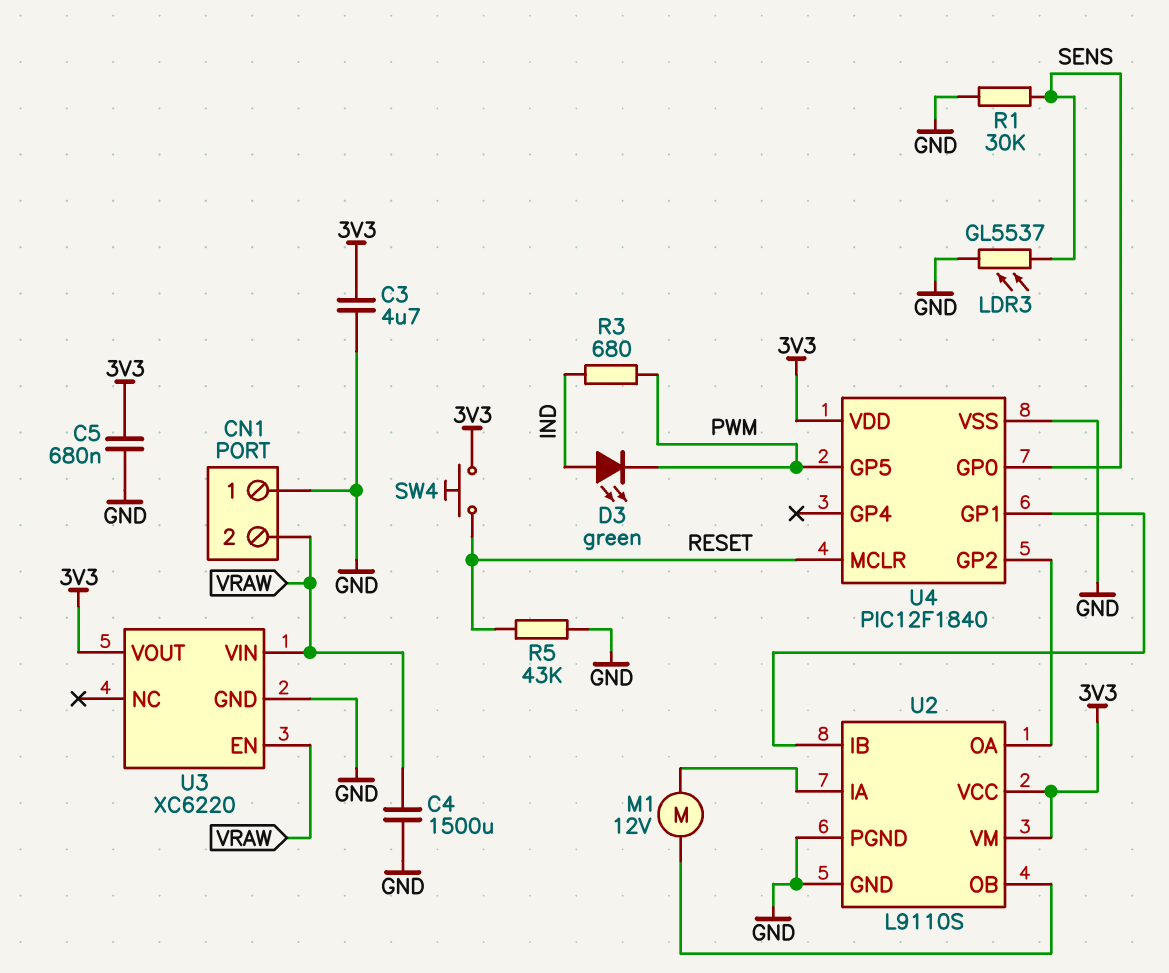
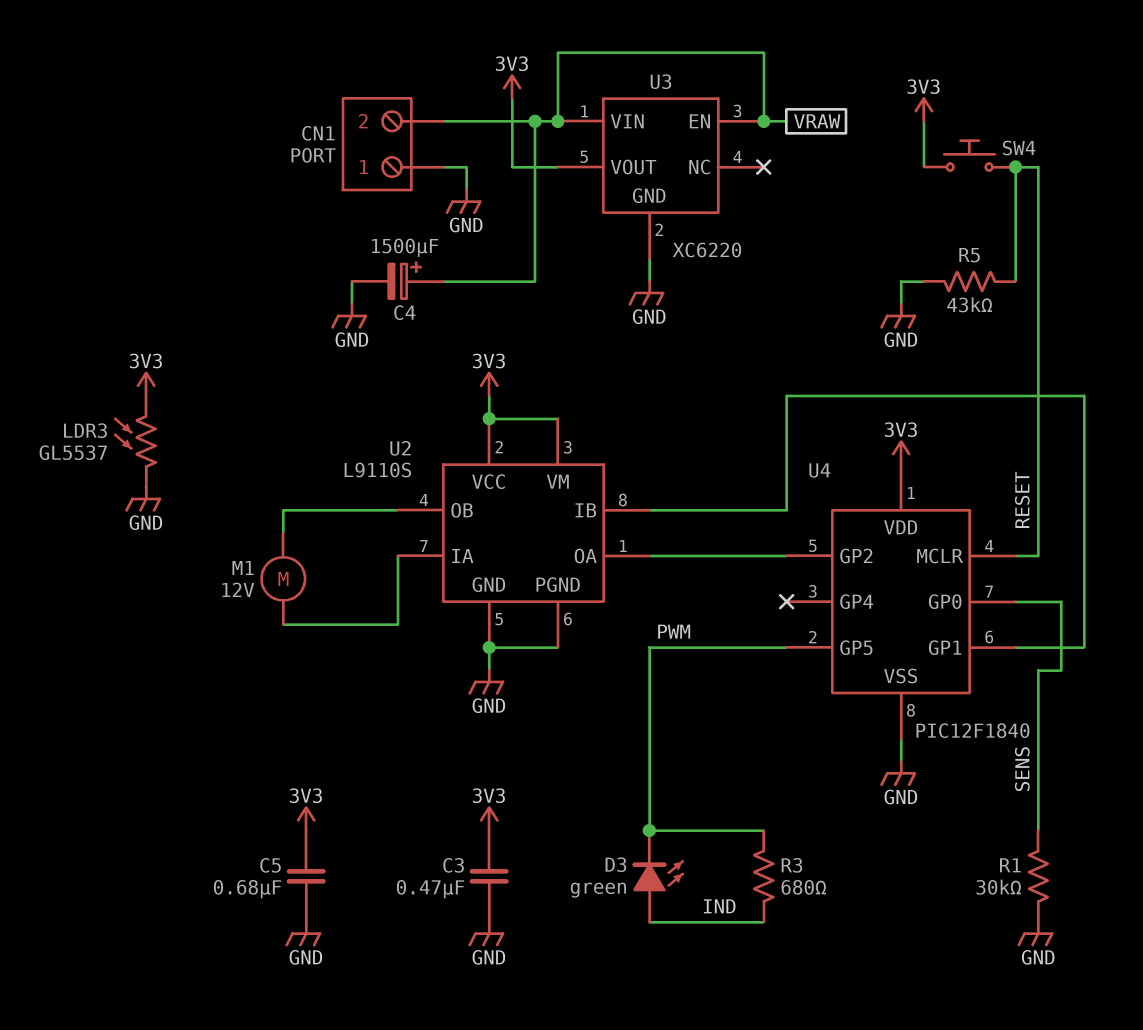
C3: 4.7uF (3V3, GND) -> 470nF (3V3, GND)
C4: 1500uF (GND, VRAW) -> 1500uF (plus VRAW, minus GND)
LDR3: GL5537 (GND, SENS) -> GL5537 (3V3, GND)

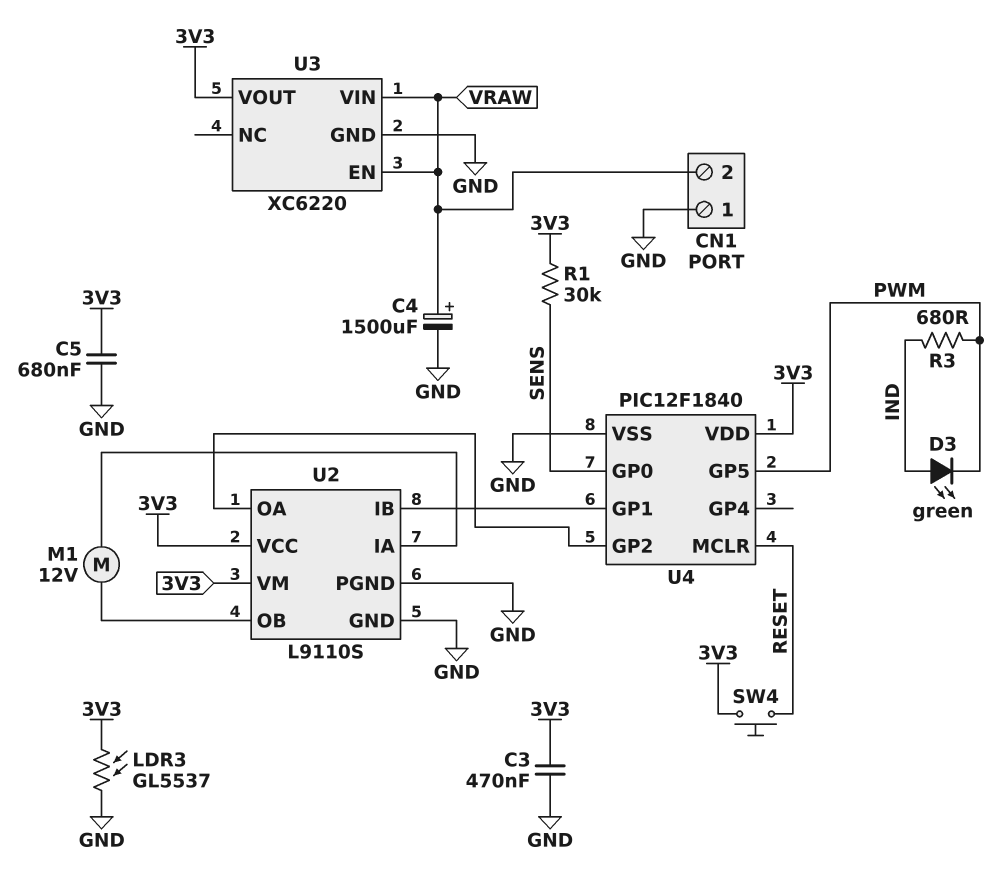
R1: 30k (GND, SENS) -> 30k (3V3, SENS)
R5: 43k (GND, RESET) -> none

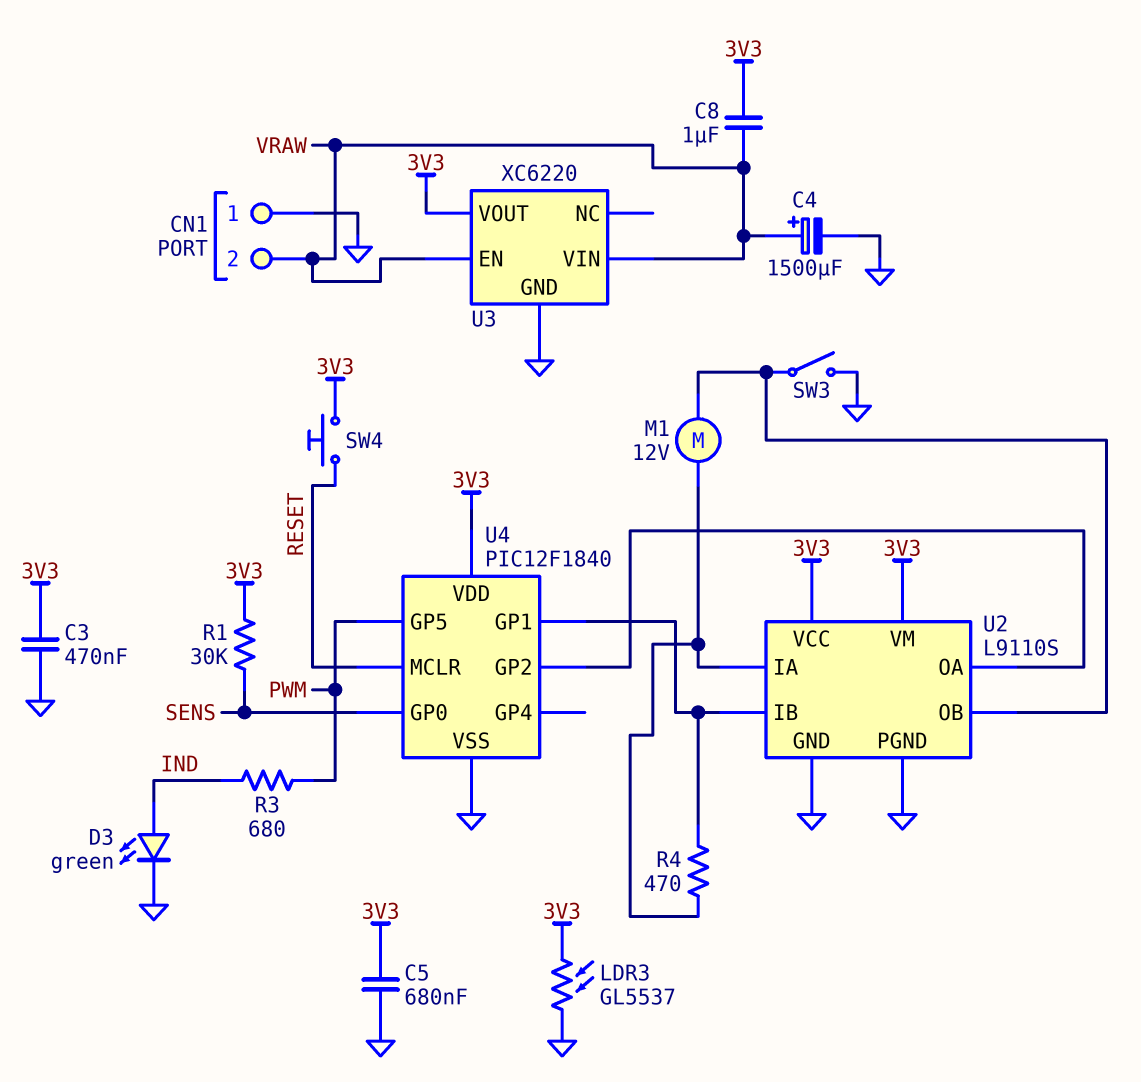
C8: none -> 1uF (3V3, VRAW)
D3: LED green (A IND, K PWM) -> LED green (A IND, K GND)
R4: none -> 470 (U2/IA, U2/IB)
SW3: none -> switch (GND, U2/OB)

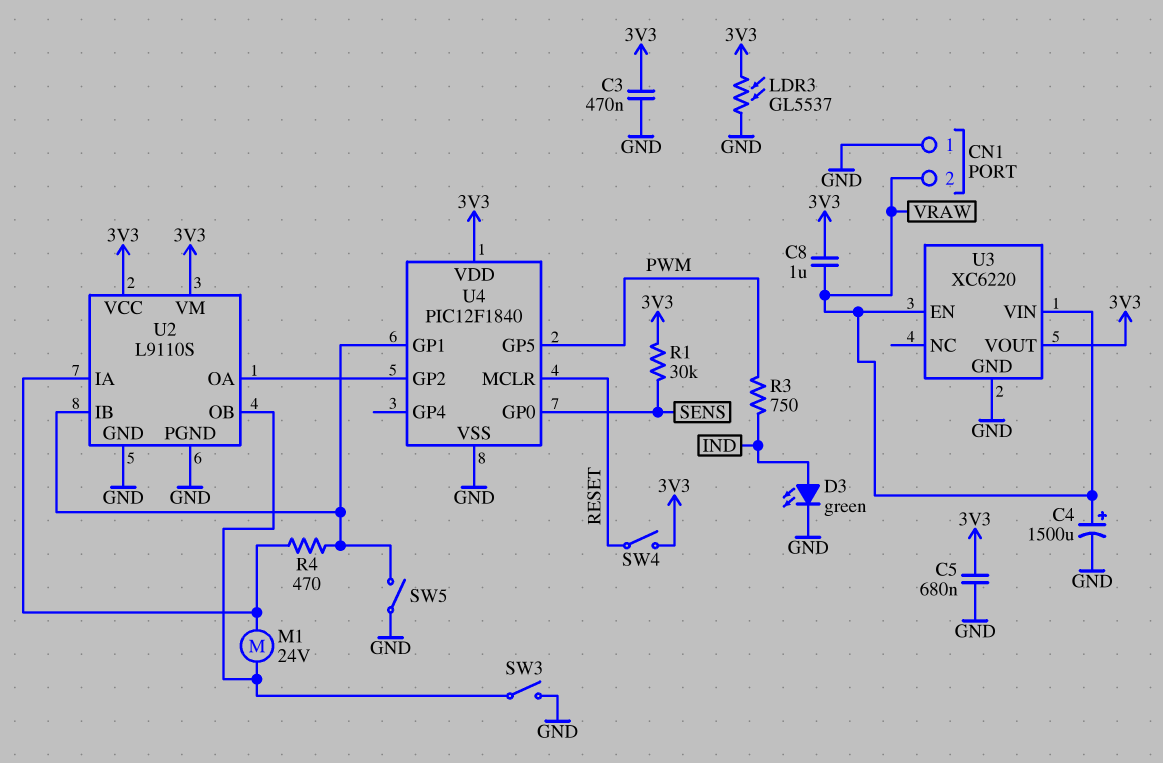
M1: motor 12V (U2/IA, U2/OB) -> motor 24V (U2/IA, U2/OB)
R3: 680 (IND, PWM) -> 750 (IND, PWM)
SW4: button (3V3, RESET) -> switch (3V3, RESET)
SW5: none -> switch (GND, U2/IB)

